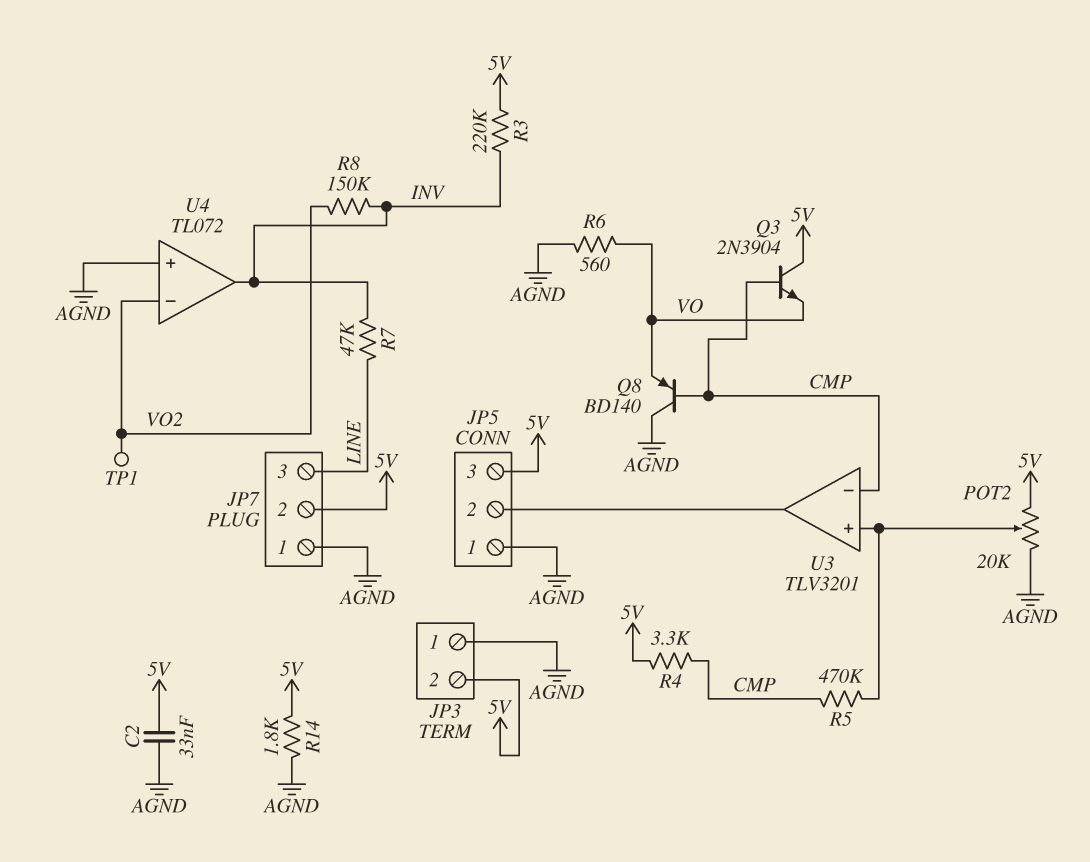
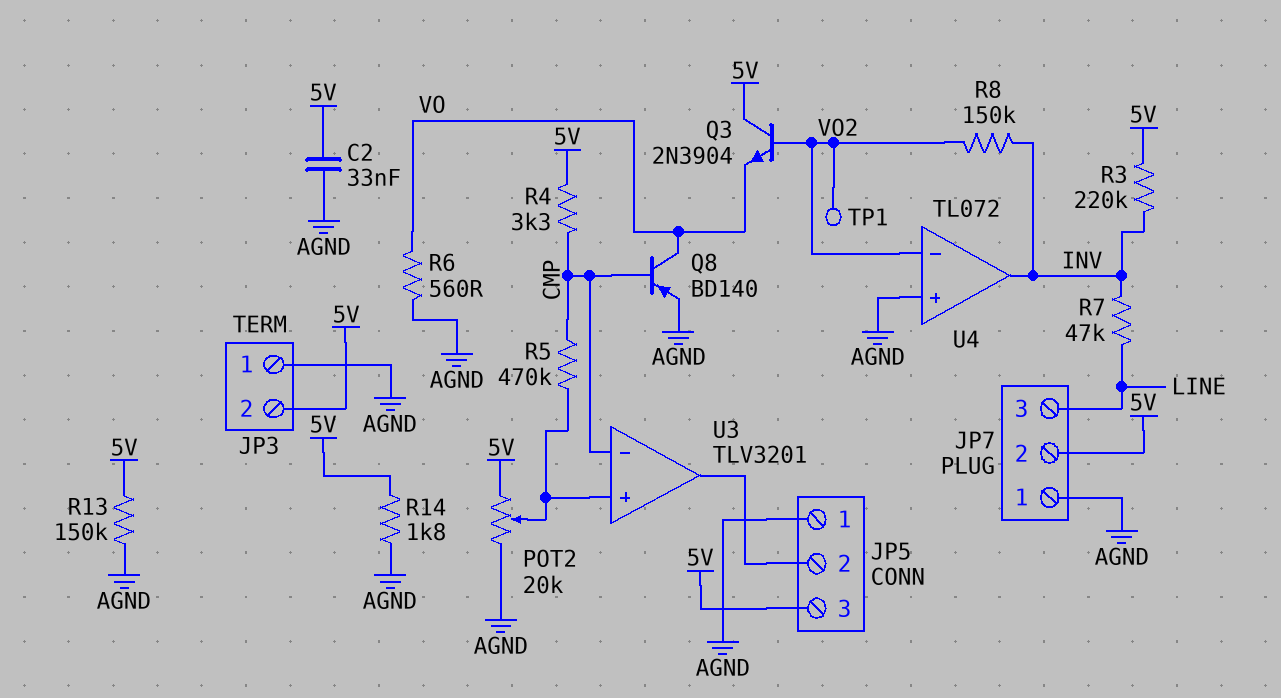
Q3: NPN 2N3904 (B CMP, C 5V, E VO) -> NPN 2N3904 (B VO2, C 5V, E VO)
Q8: PNP BD140 (B CMP, C AGND, E VO) -> PNP BD140 (B CMP, C VO, E AGND)
R13: none -> 150k (5V, AGND)

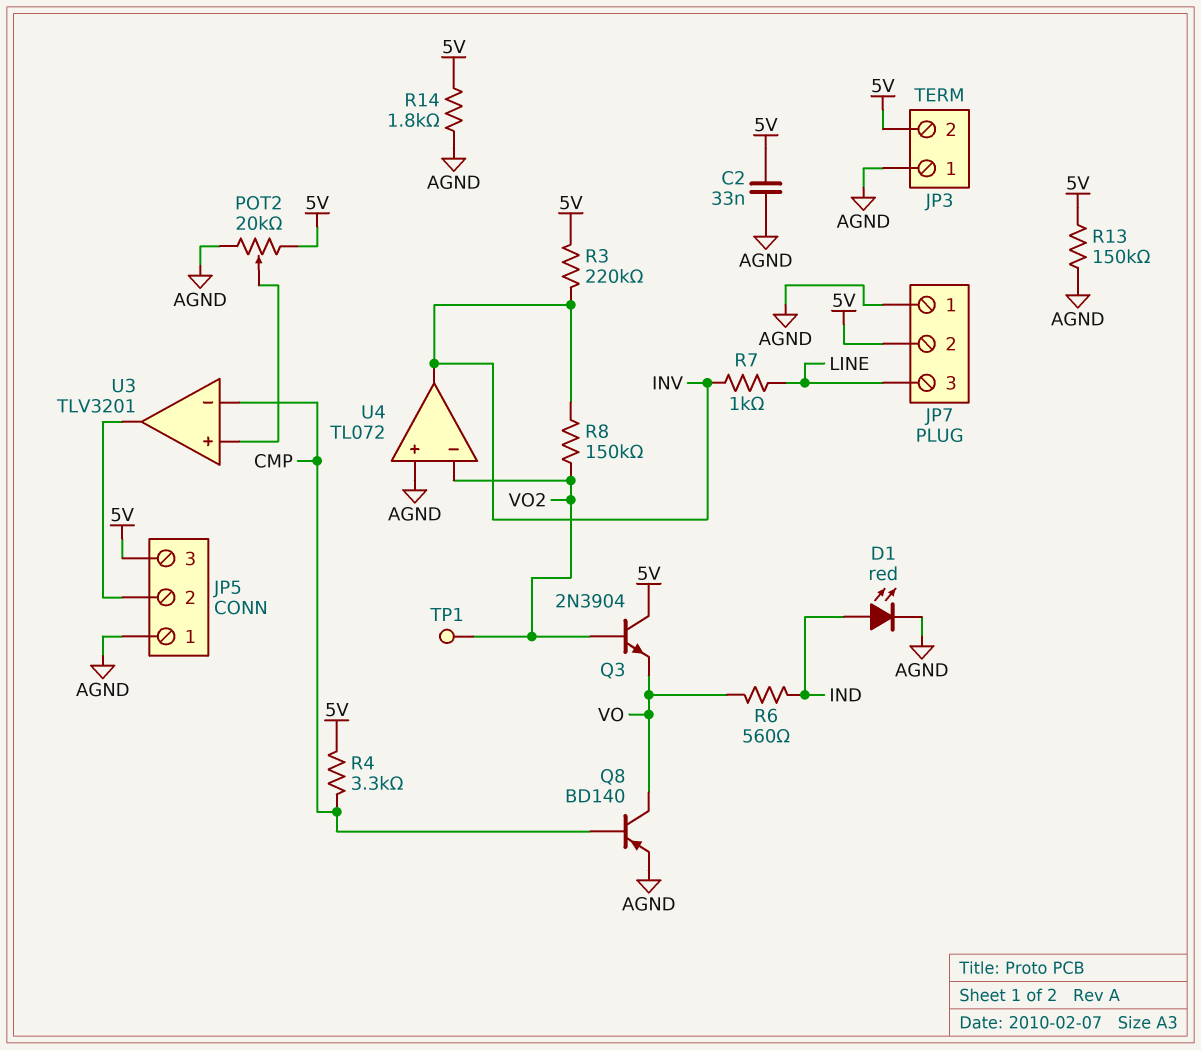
D1: none -> LED red (A IND, K AGND)
R5: 470k (CMP, U3/in+) -> none
R6: 560 (AGND, VO) -> 560 (IND, VO)
R7: 47k (INV, LINE) -> 1k (INV, LINE)

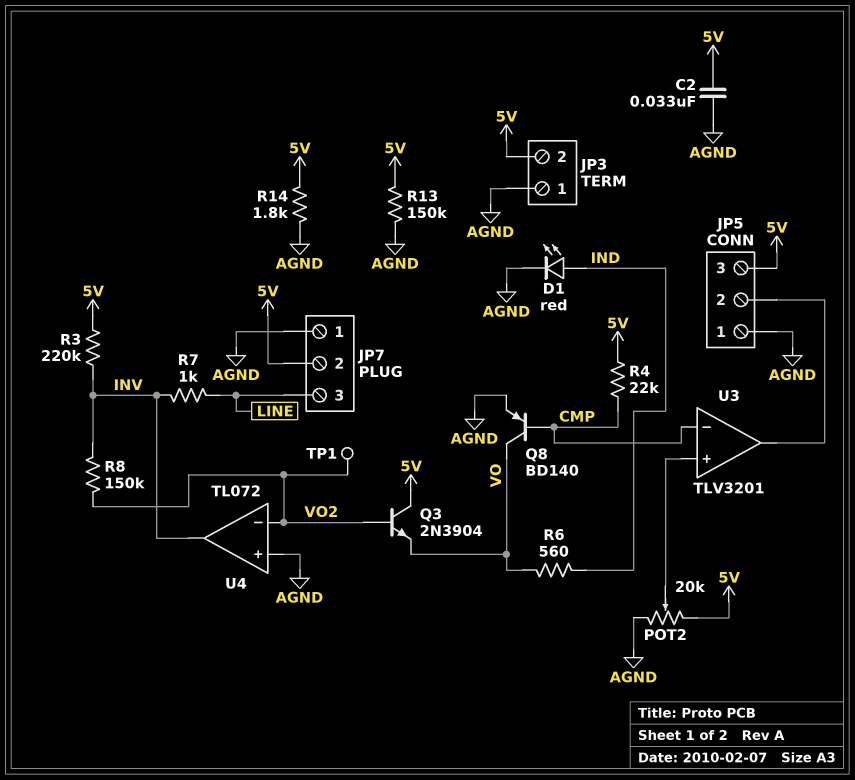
R4: 3.3k (5V, CMP) -> 22k (5V, CMP)

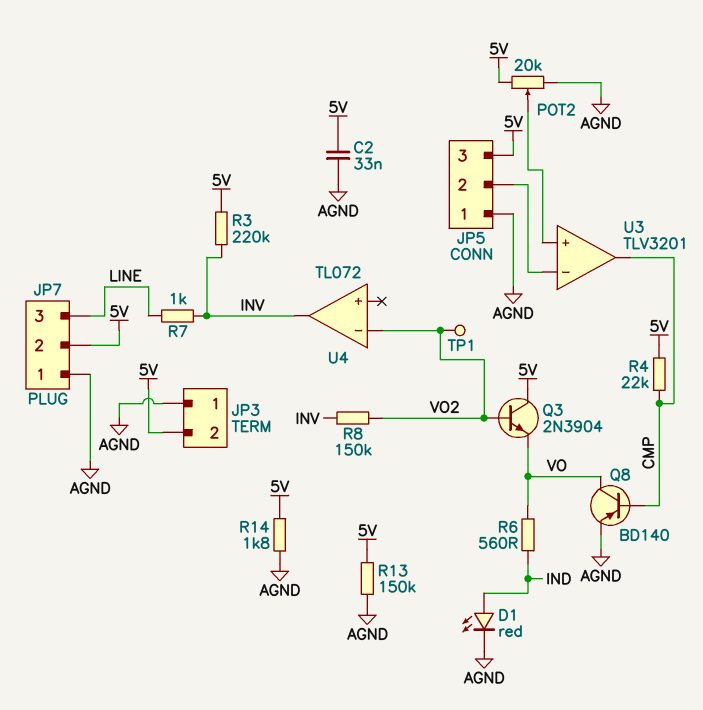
U3 pin in-: CMP -> JP5/2
U3 pin out: JP5/2 -> CMP
U4 pin in+: AGND -> none

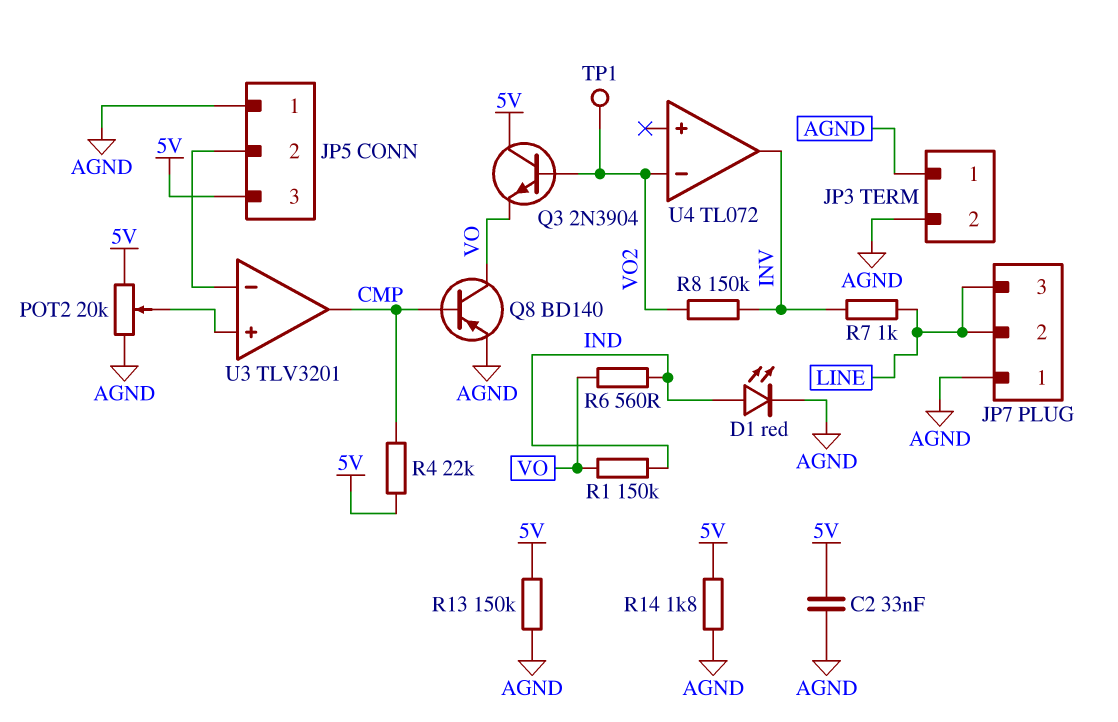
JP3 pin 2: 5V -> AGND
JP7 pin 2: 5V -> LINE
R1: none -> 150k (IND, VO)
R3: 220k (5V, INV) -> none

